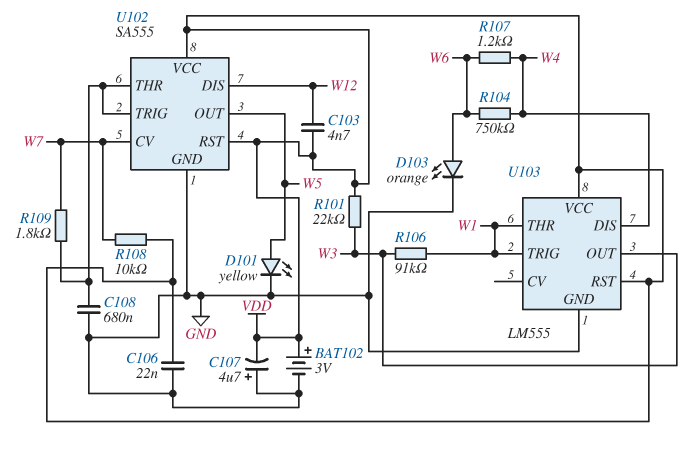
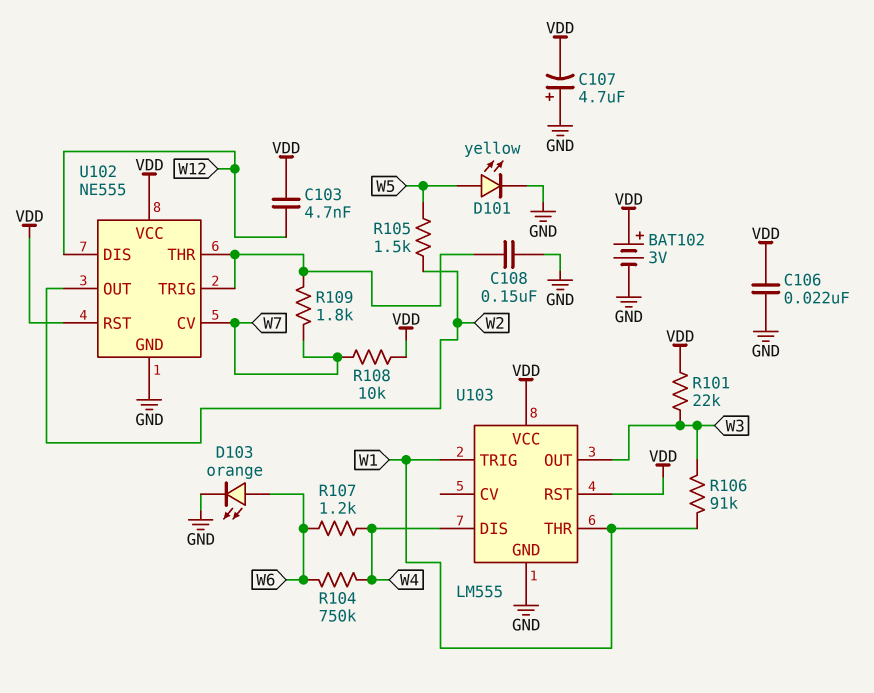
C108: 680nF (GND, U102/THR) -> 150nF (GND, U102/THR)
R105: none -> 1.5k (W2, W5)
U102: SA555 -> NE555
U102 pin OUT: W5 -> W2

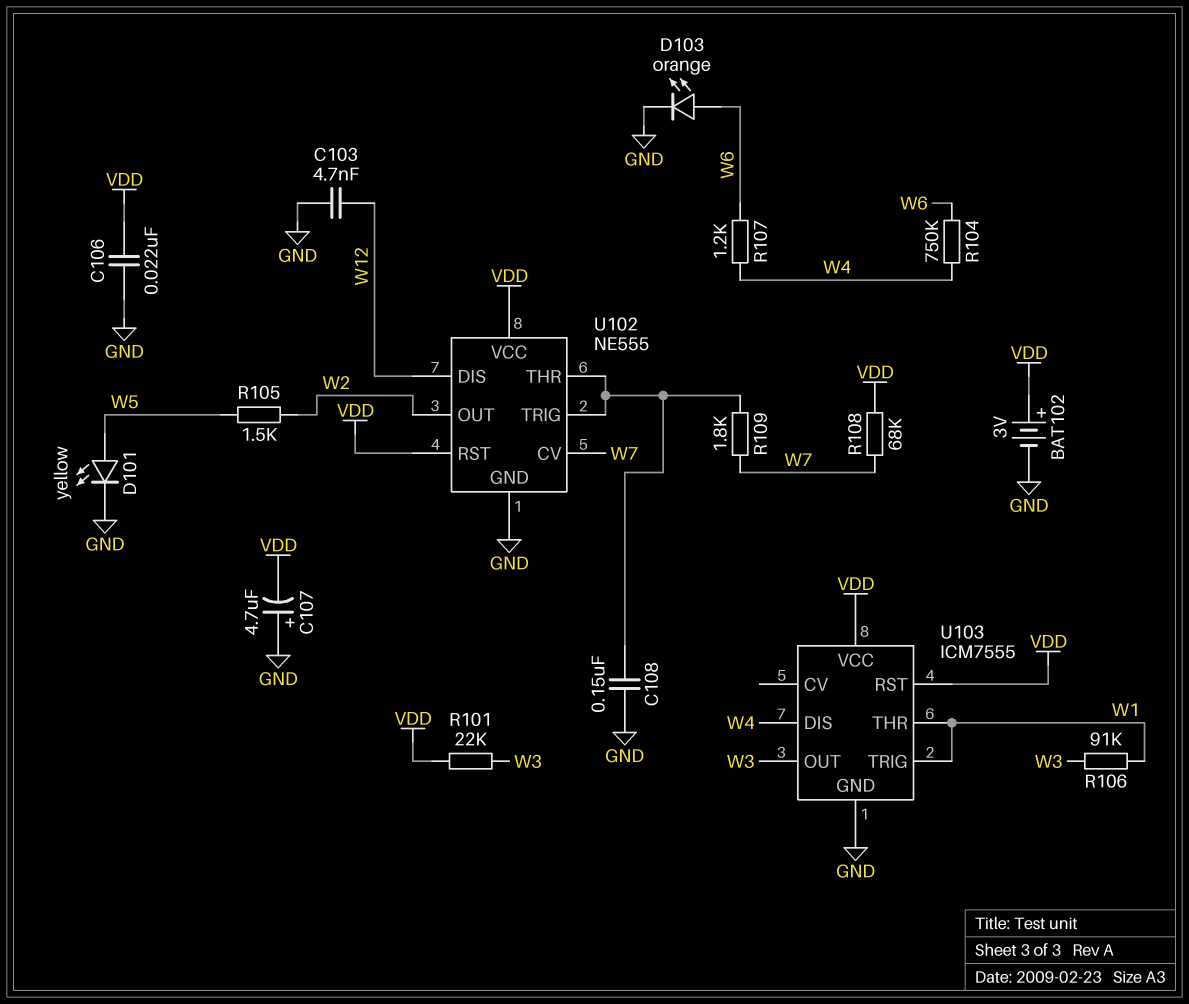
C103: 4.7nF (VDD, W12) -> 4.7nF (GND, W12)
R108: 10k (VDD, W7) -> 68k (VDD, W7)
U103: LM555 -> ICM7555

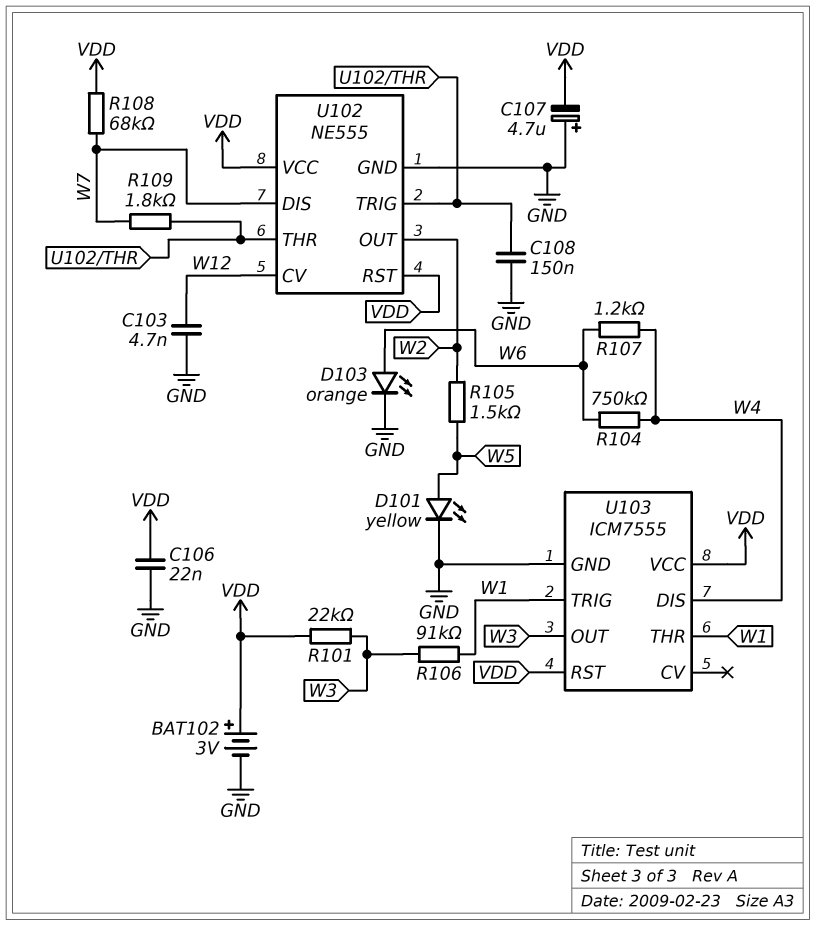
U102 pin CV: W7 -> W12
U102 pin DIS: W12 -> W7

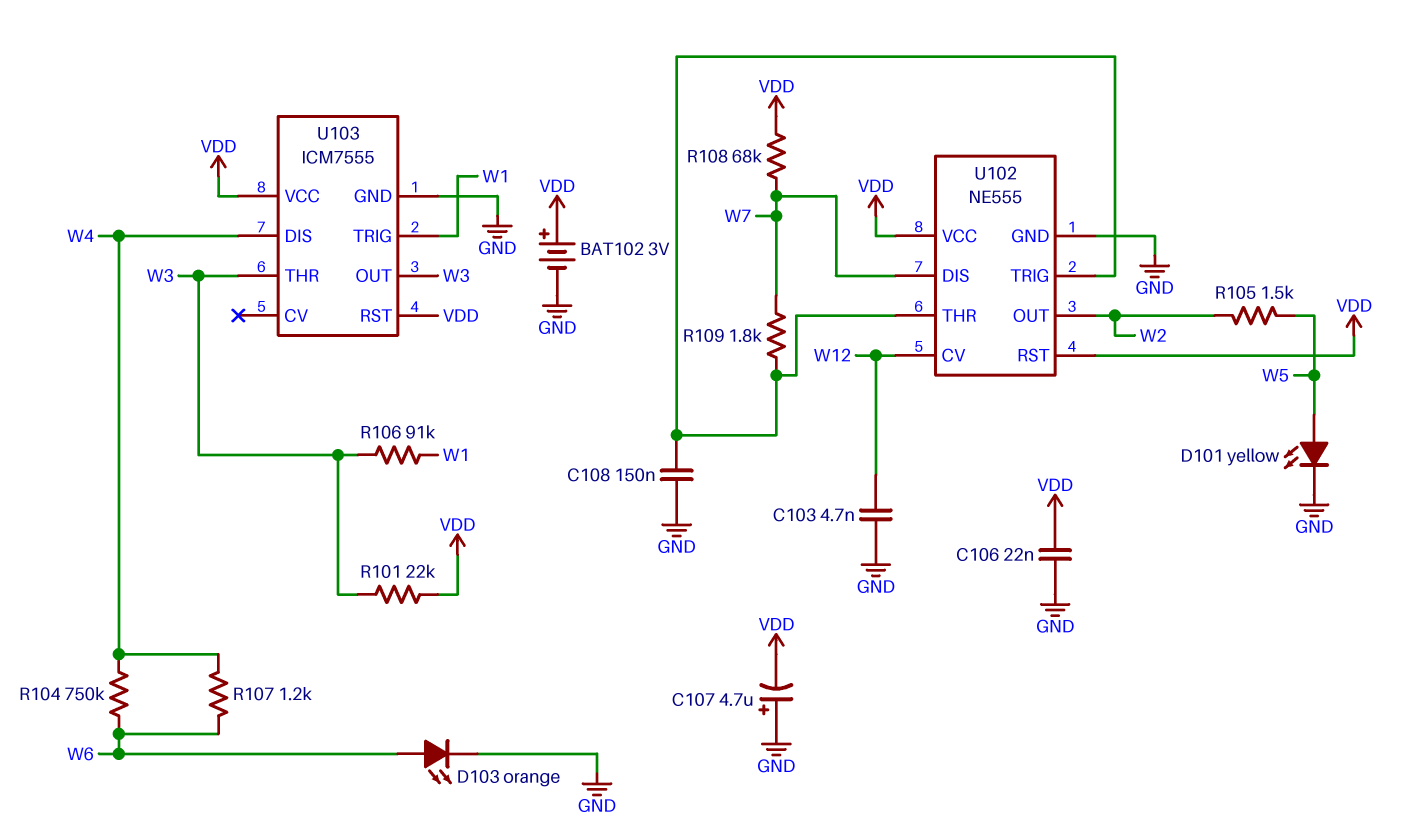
U103 pin THR: W1 -> W3

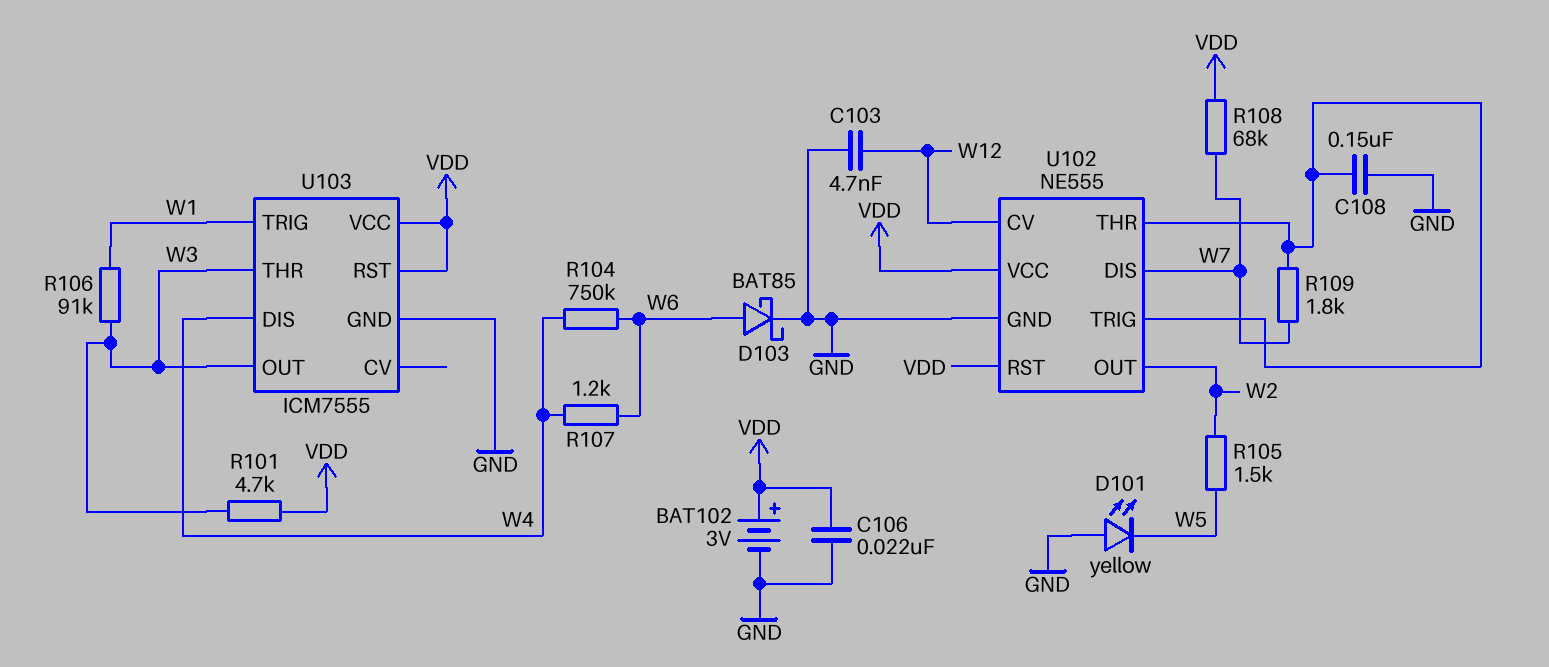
C107: 4.7uF (plus GND, minus VDD) -> none
D101: LED yellow (A W5, K GND) -> LED yellow (A GND, K W5)
D103: LED orange (A W6, K GND) -> schottky BAT85 (A W6, K GND)
R101: 22k (VDD, W3) -> 4.7k (VDD, W3)

